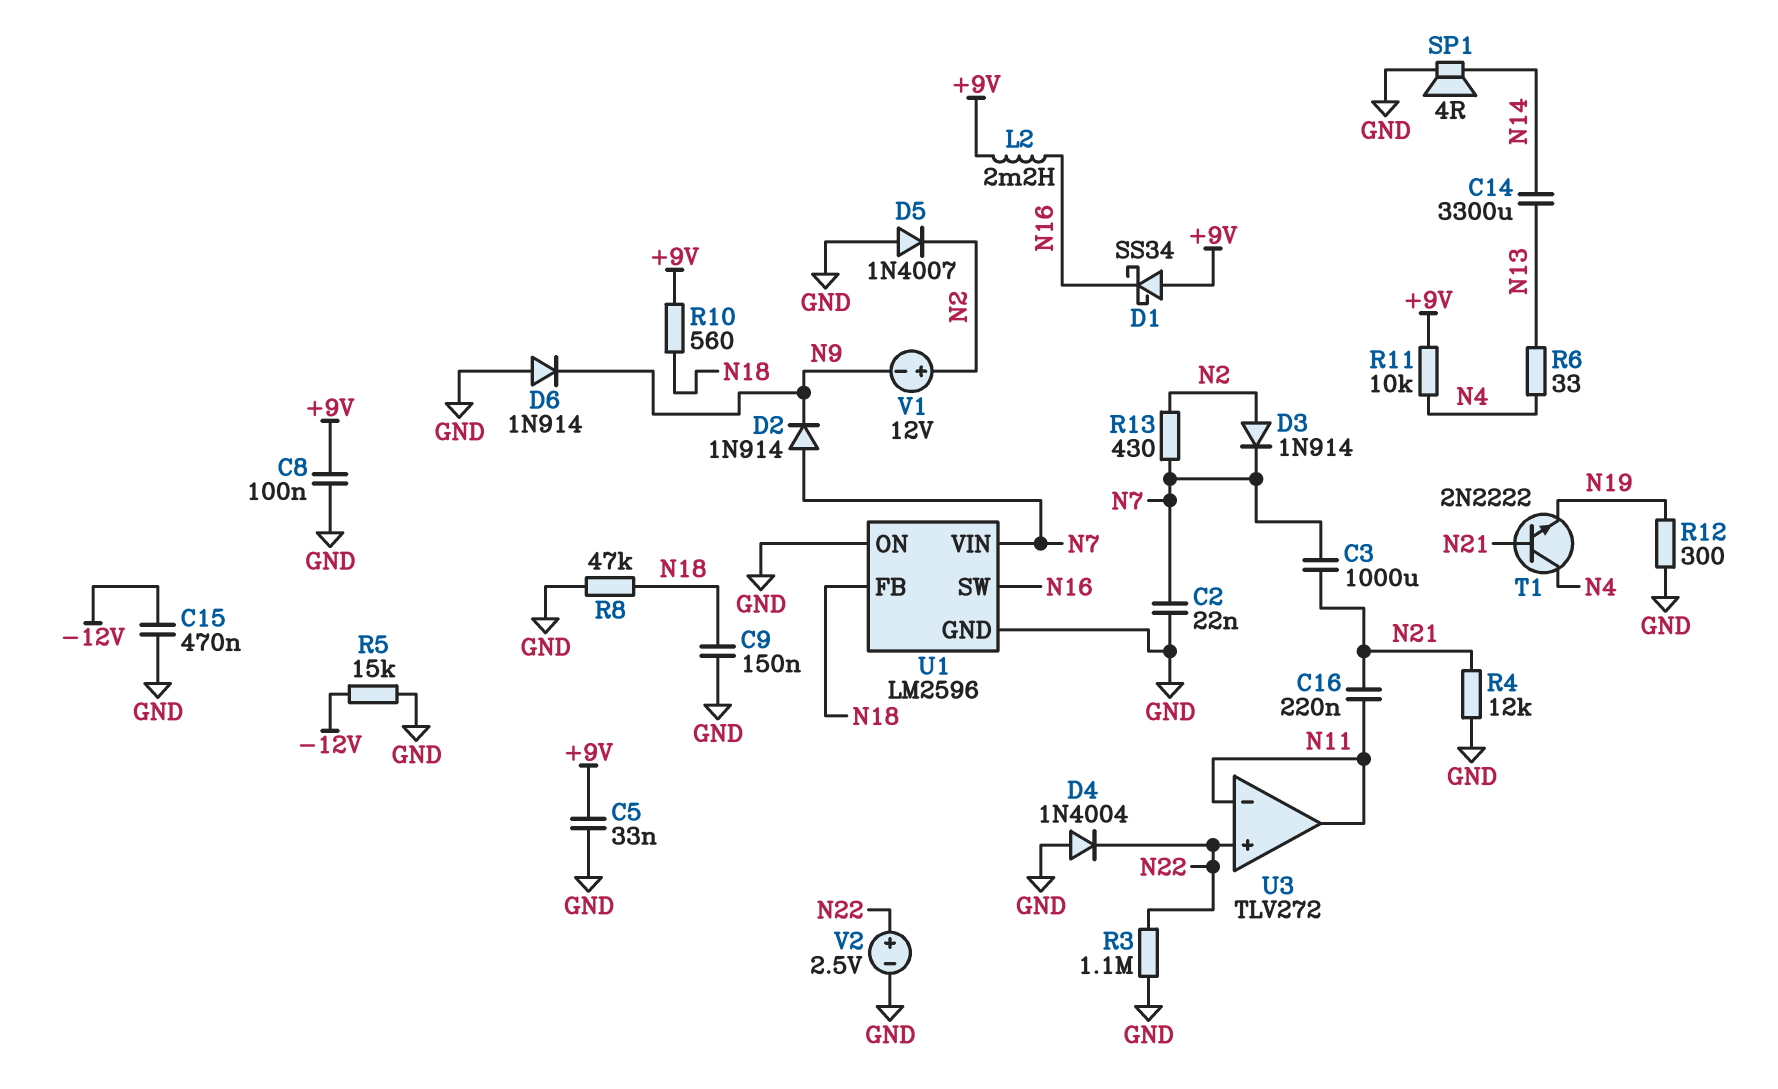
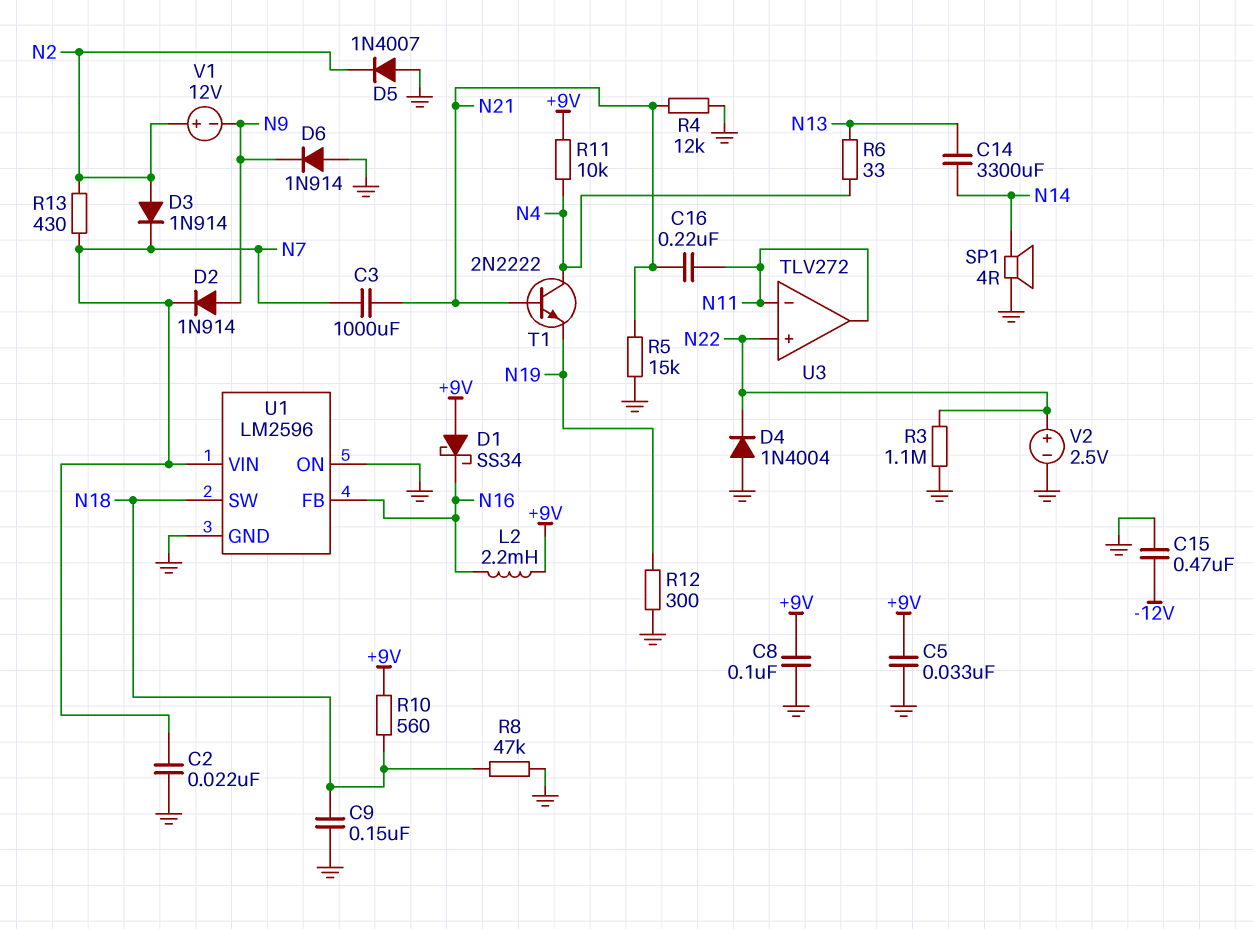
D2: diode 1N914 (A N7, K N9) -> diode 1N914 (A N9, K N7)
R5: 15k (-12V, GND) -> 15k (GND, N21)
U1 pin FB: N18 -> N16
U1 pin SW: N16 -> N18

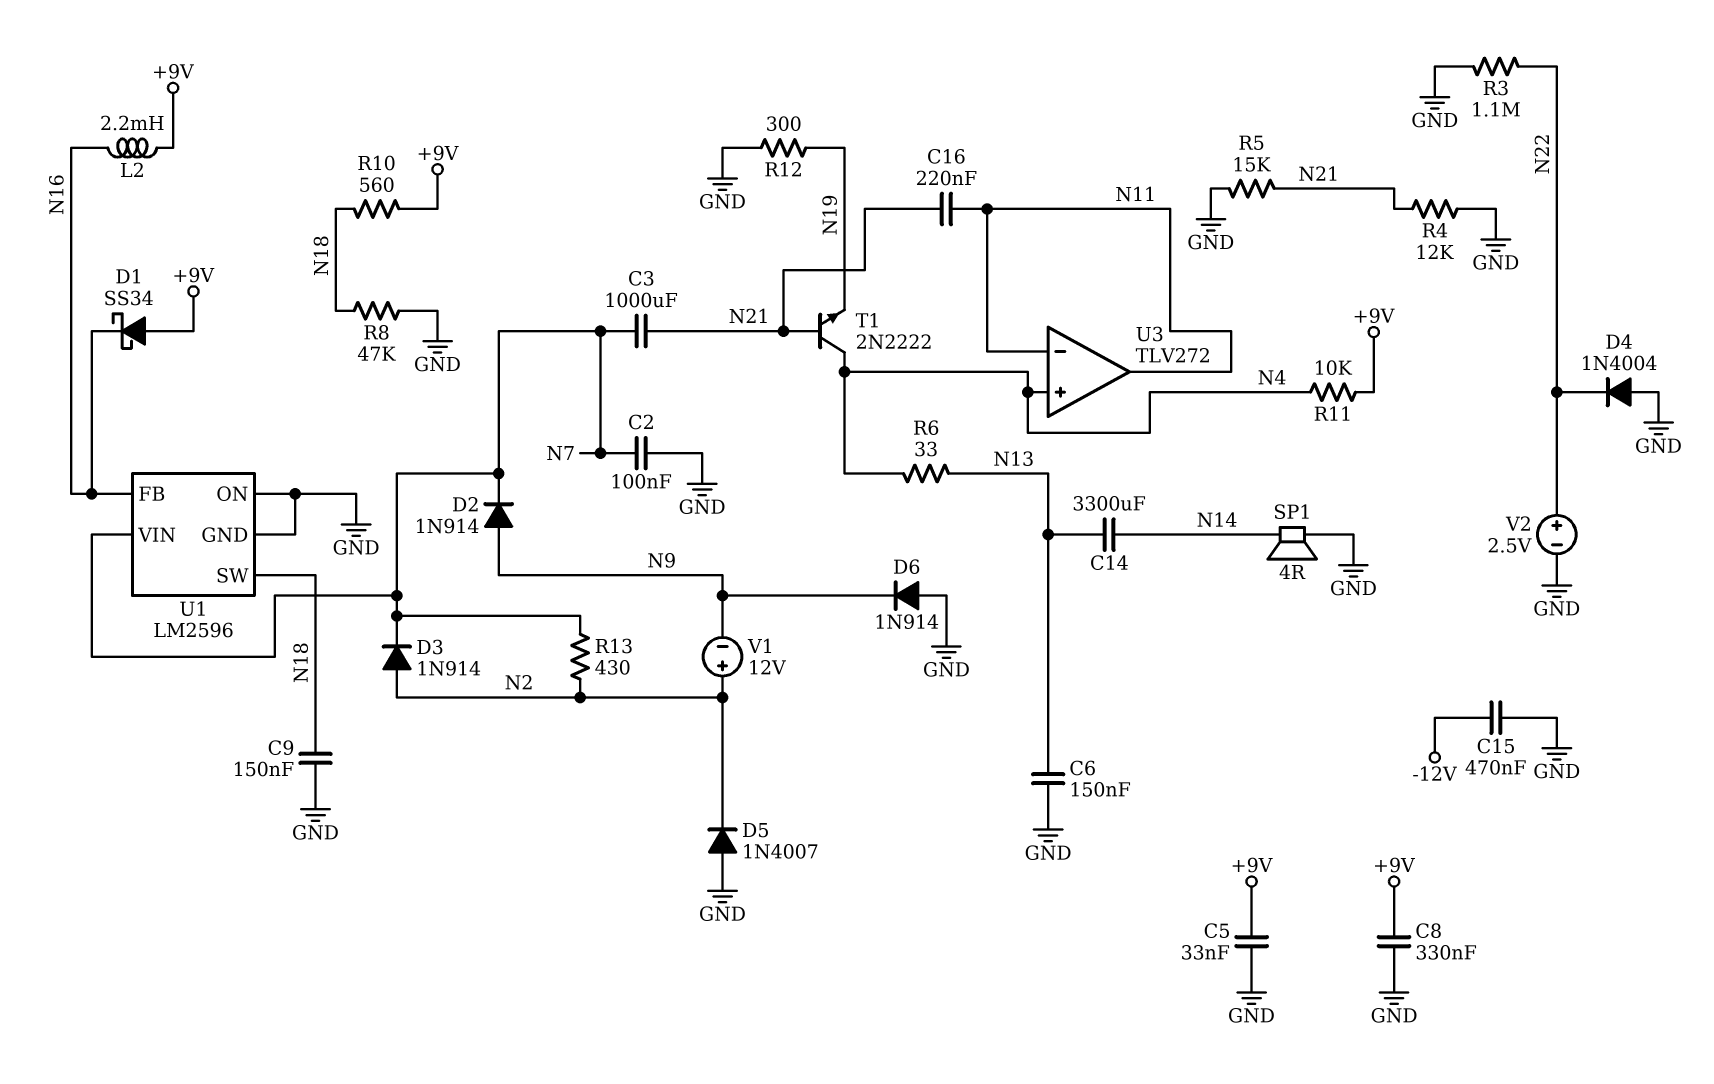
C2: 22nF (GND, N7) -> 100nF (GND, N7)
C6: none -> 150nF (GND, N13)
C8: 100nF (+9V, GND) -> 330nF (+9V, GND)
U3 pin in+: N22 -> N4

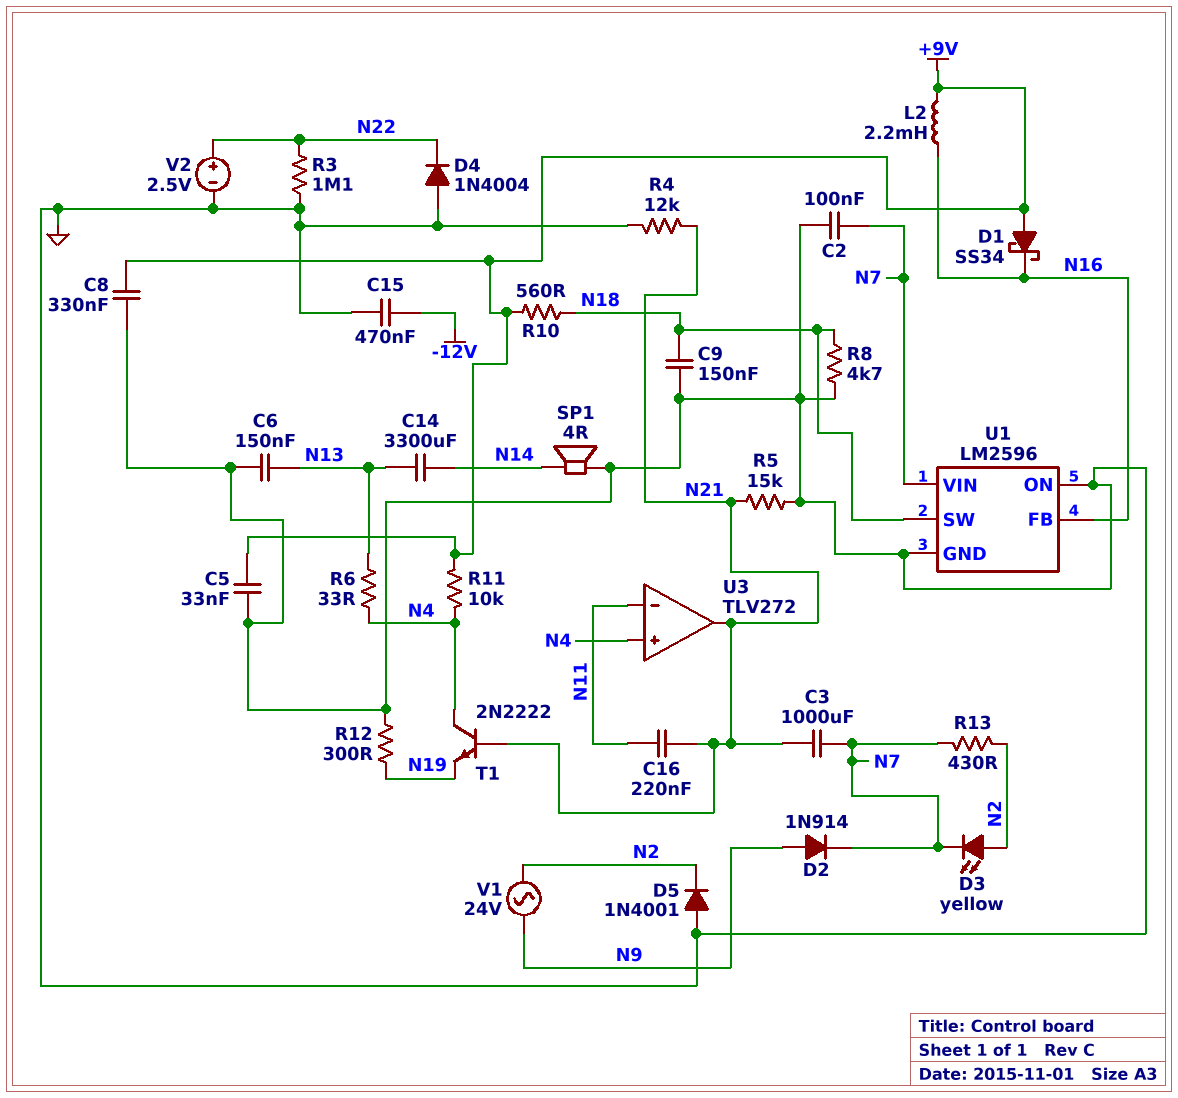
D3: diode 1N914 (A N2, K N7) -> LED yellow (A N2, K N7)
D5: diode 1N4007 (A GND, K N2) -> diode 1N4001 (A GND, K N2)
D6: diode 1N914 (A GND, K N9) -> none
R8: 47k (GND, N18) -> 4.7k (GND, N18)
U3 pin out: N11 -> N21
V1: 12V (plus N2, minus N9) -> AC 24V (N2, N9)

